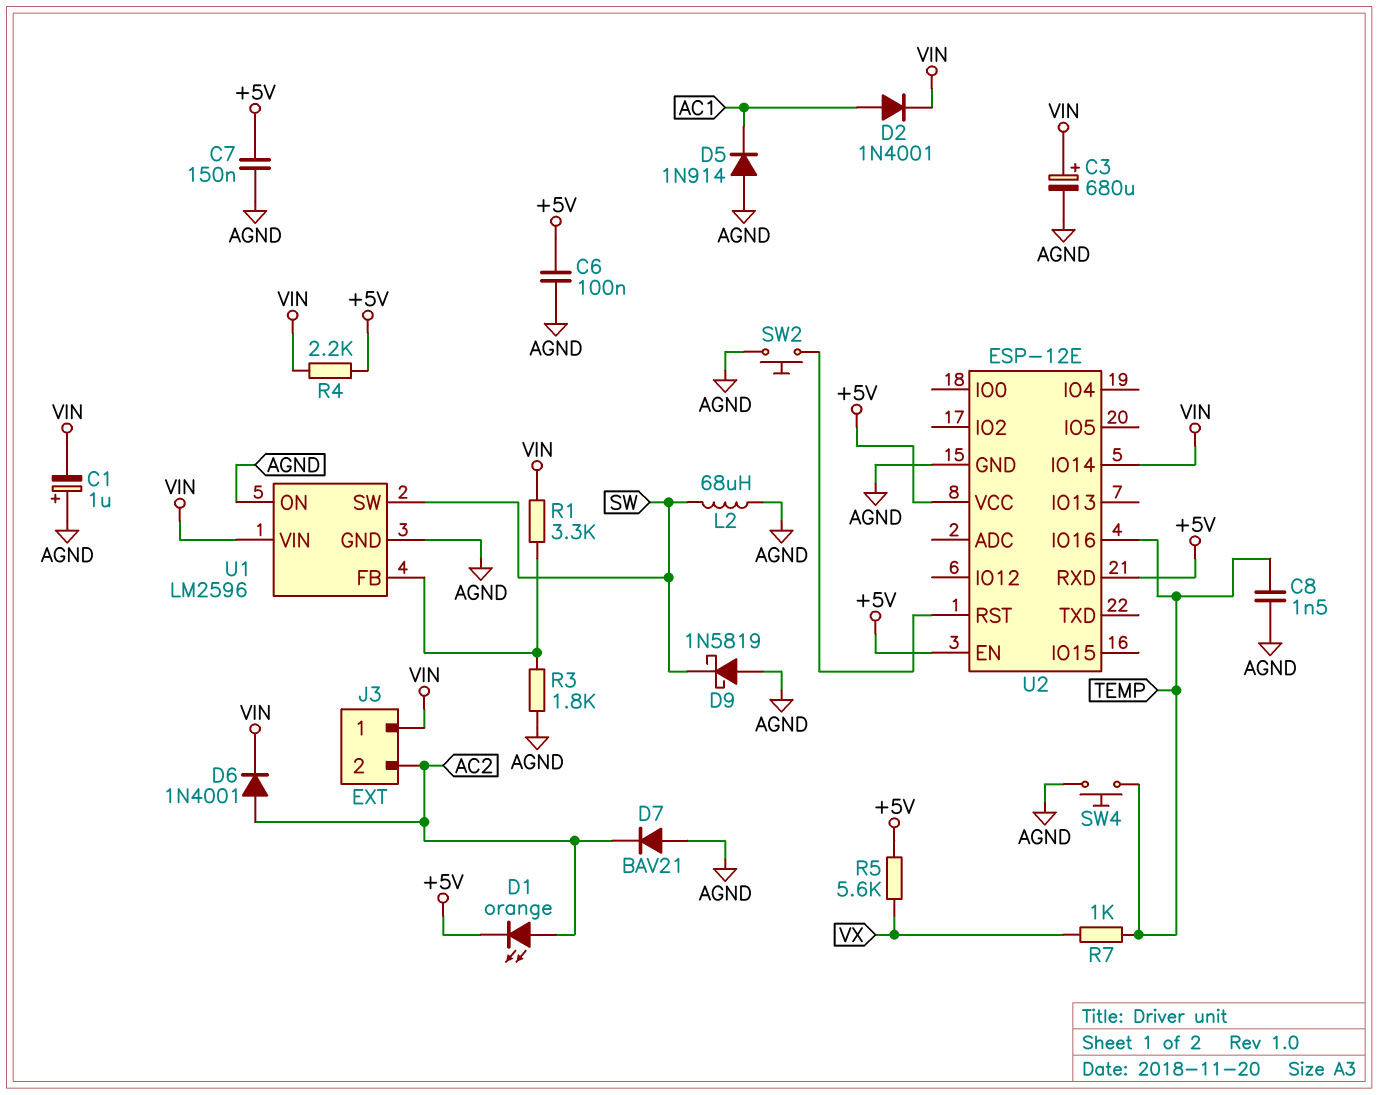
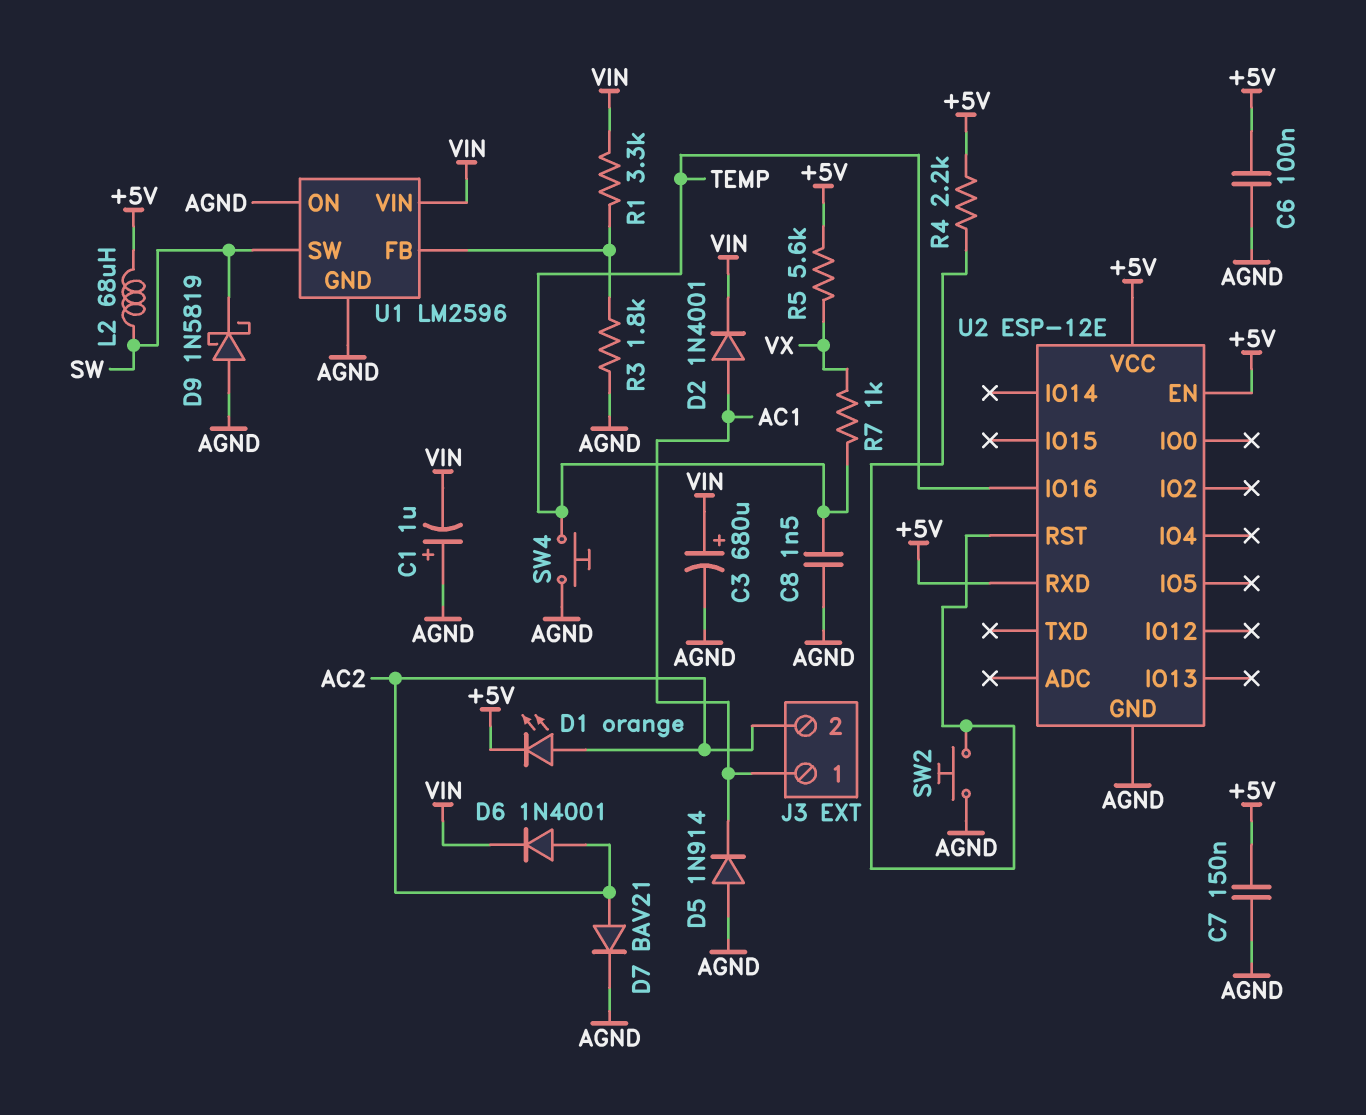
D7: diode BAV21 (A AGND, K AC2) -> diode BAV21 (A AC2, K AGND)
J3 pin 1: VIN -> AC1
L2: 68uH (AGND, SW) -> 68uH (+5V, SW)
R4: 2.2k (+5V, VIN) -> 2.2k (+5V, U2/RST)
U2 pin IO14: VIN -> none

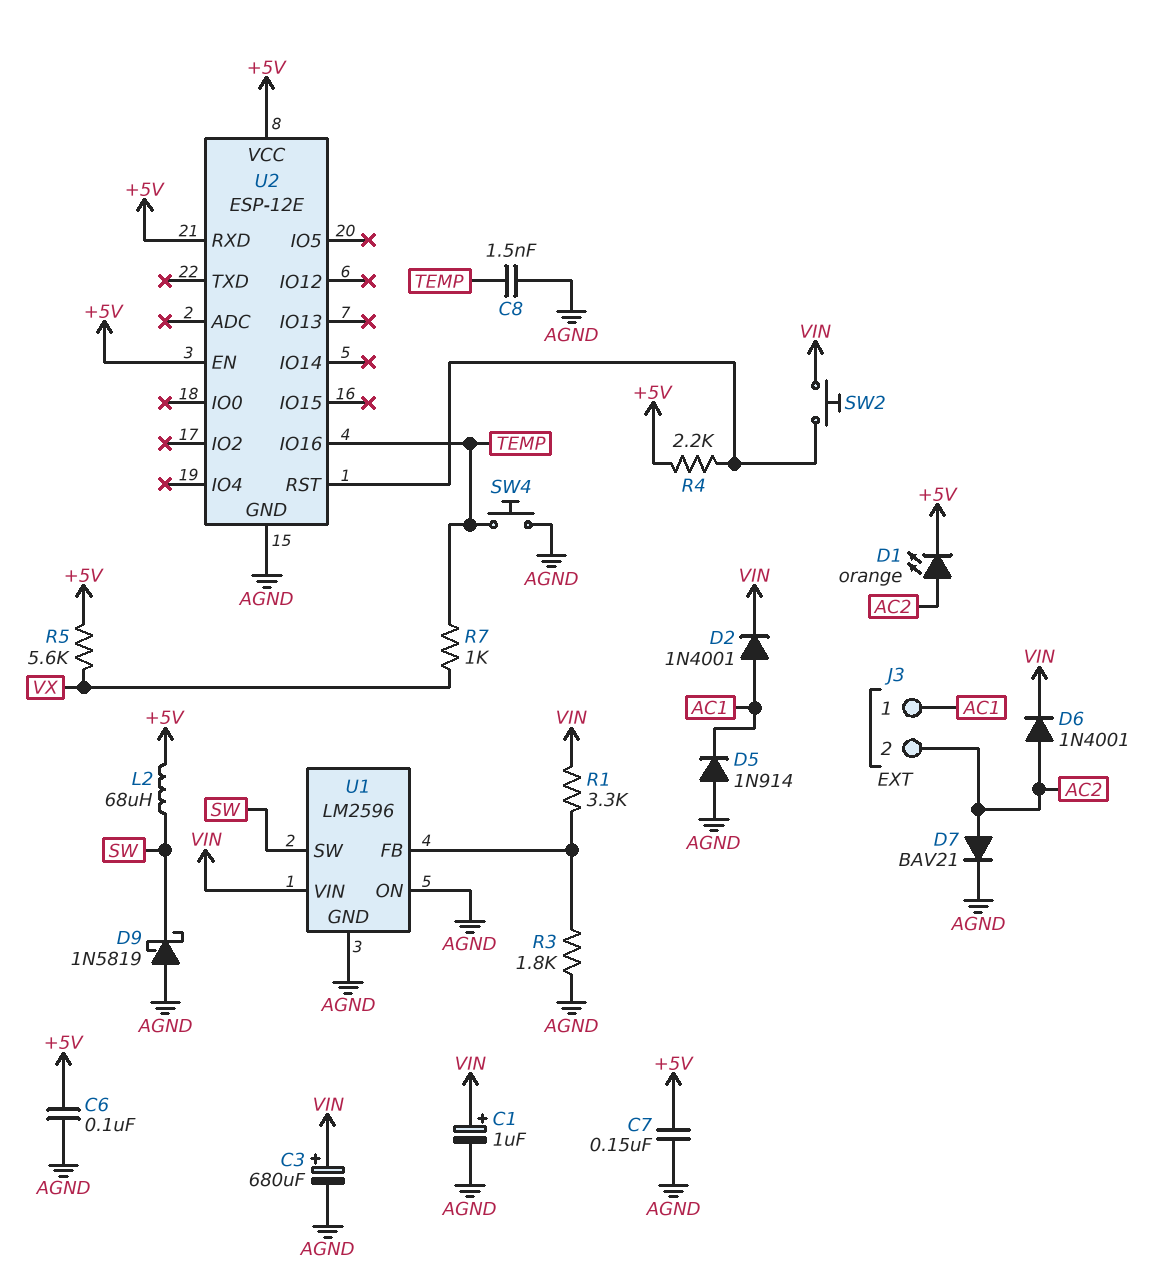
C1: 1uF (plus AGND, minus VIN) -> 1uF (plus VIN, minus AGND)
SW2: button (AGND, U2/RST) -> button (U2/RST, VIN)

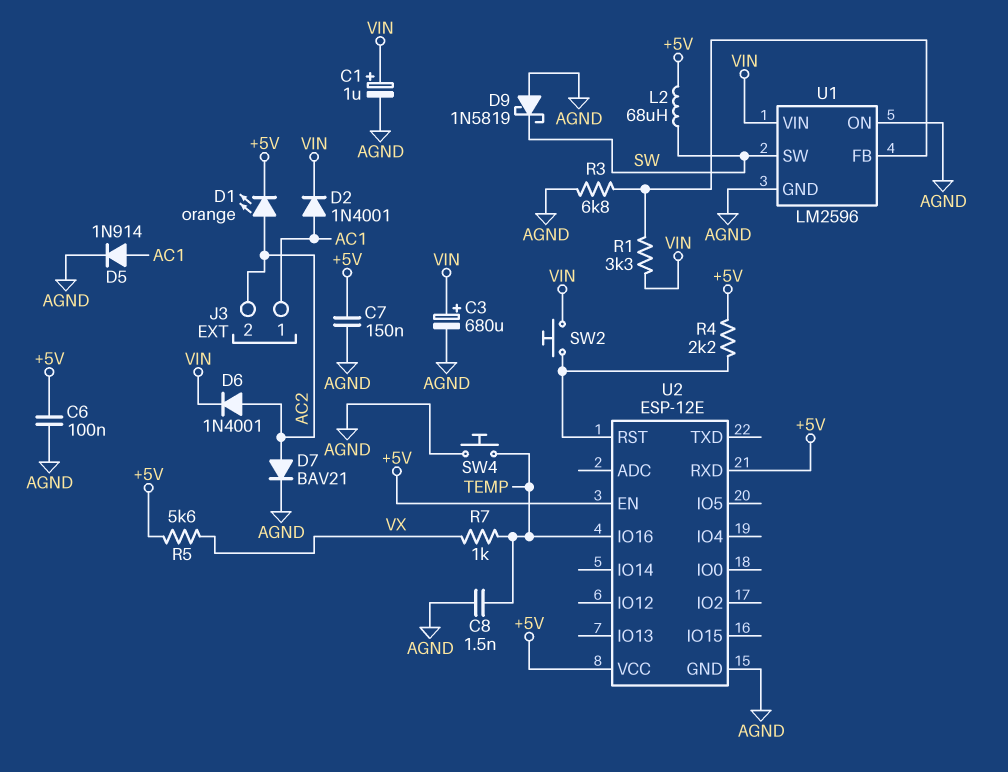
D5: diode 1N914 (A AGND, K AC1) -> diode 1N914 (A AC1, K AGND)
R3: 1.8k (AGND, U1/FB) -> 6.8k (AGND, U1/FB)

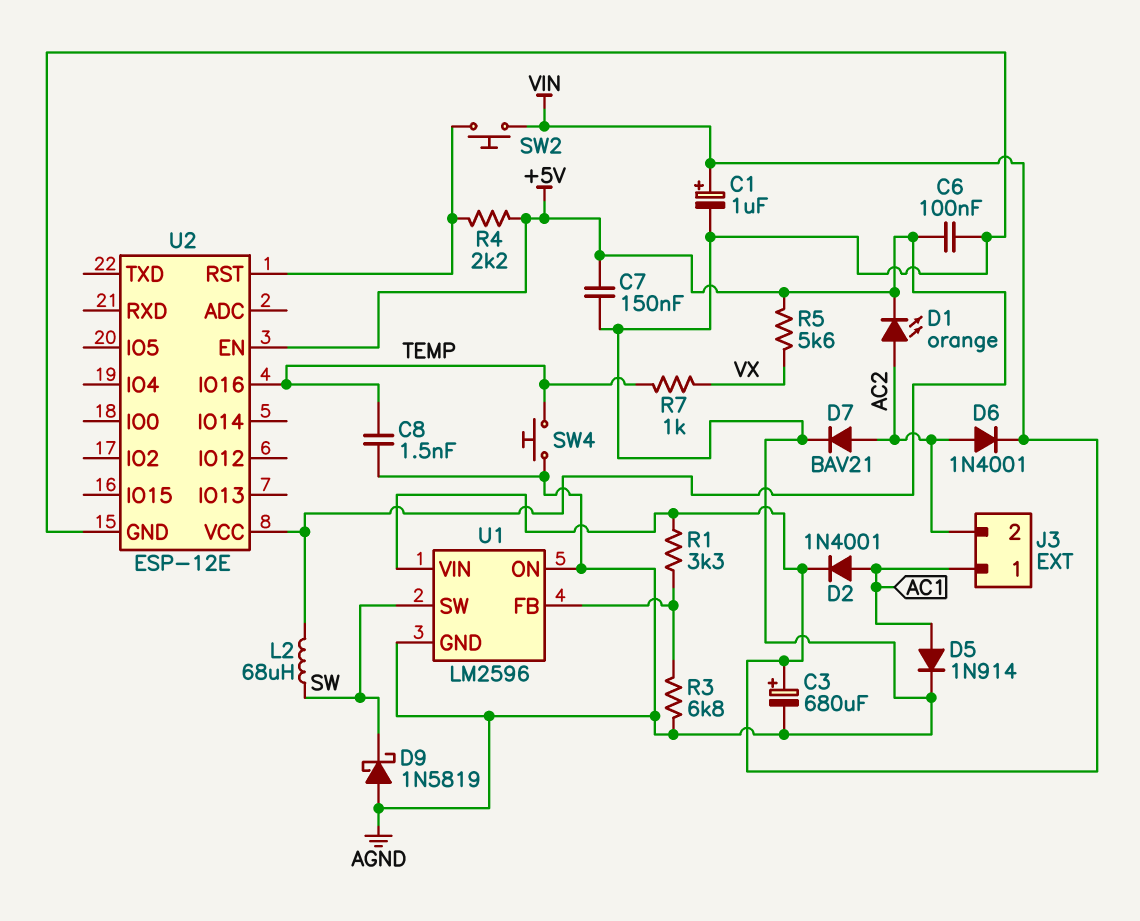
U2 pin RXD: +5V -> none

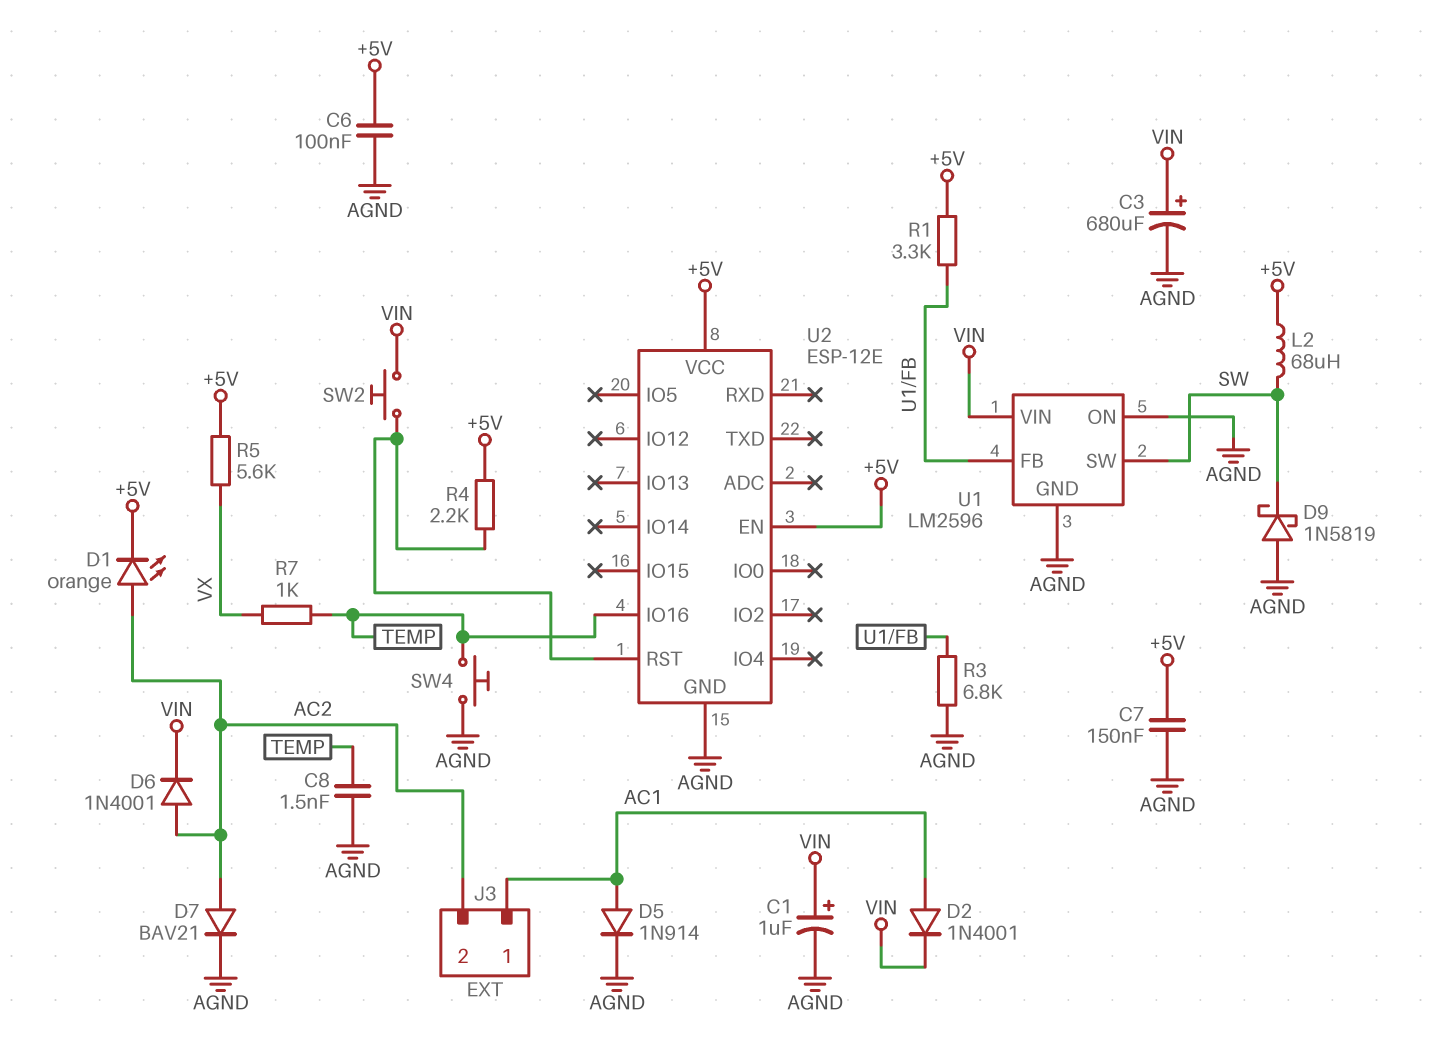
R1: 3.3k (U1/FB, VIN) -> 3.3k (+5V, U1/FB)

